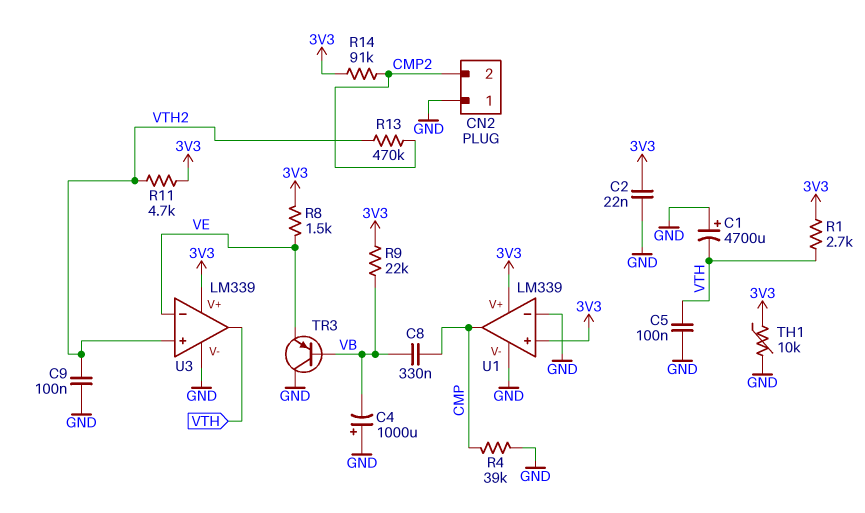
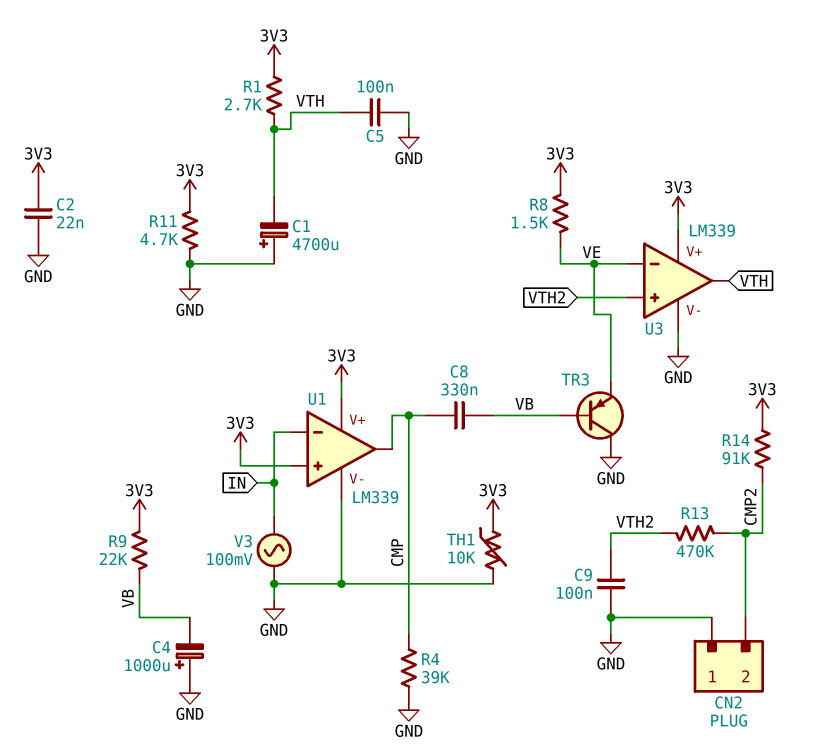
R11: 4.7k (3V3, VTH2) -> 4.7k (3V3, GND)
U1 pin in-: GND -> IN
V3: none -> AC 100mV (GND, IN)

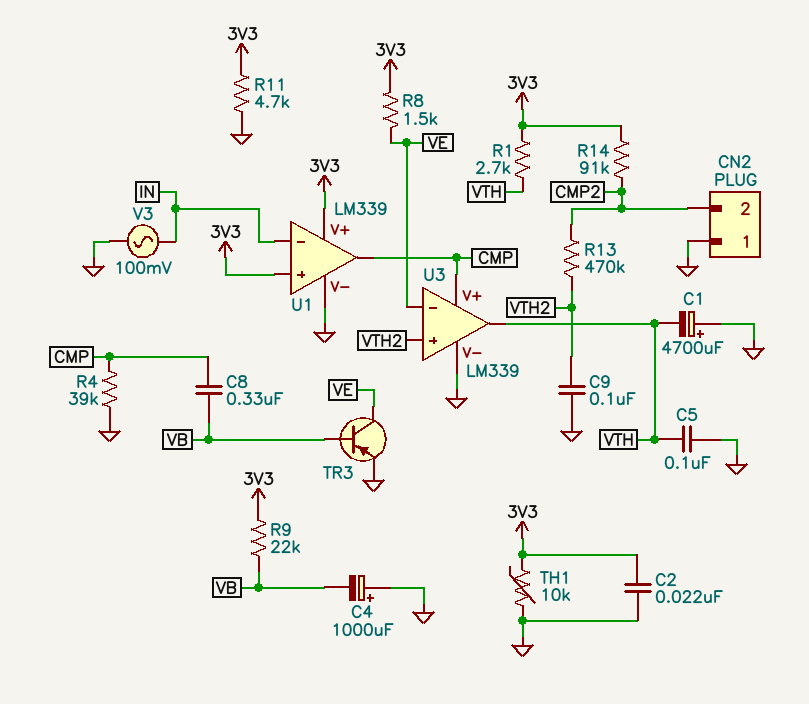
TR3: PNP (B VB, C GND, E VE) -> PNP (B VB, C VE, E GND)
U3 pin V+: 3V3 -> CMP

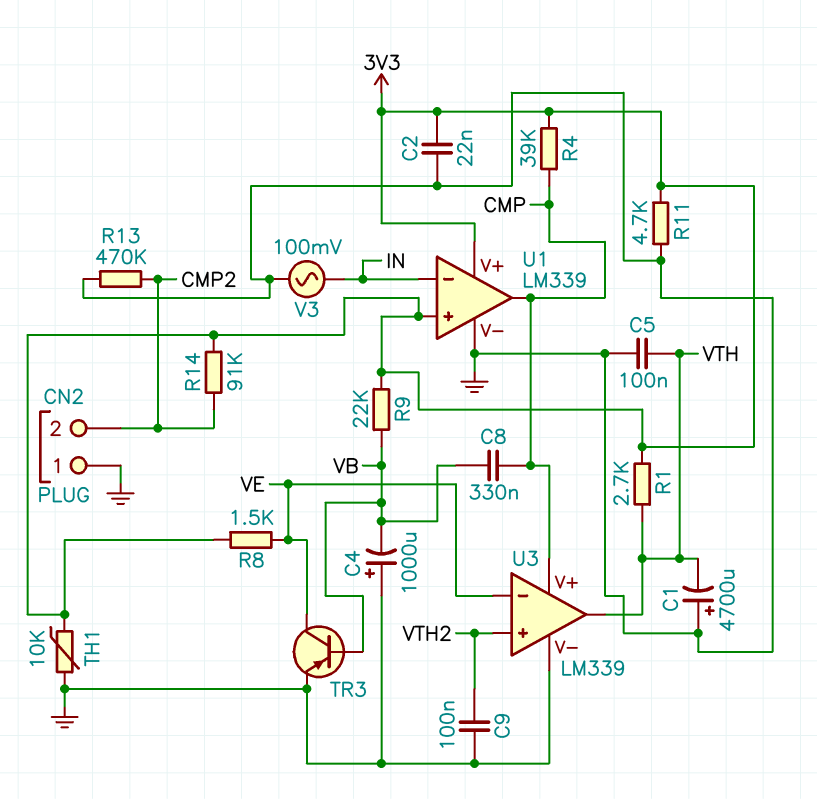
R4: 39k (CMP, GND) -> 39k (3V3, CMP)
R13: 470k (CMP2, VTH2) -> 470k (CMP2, GND)

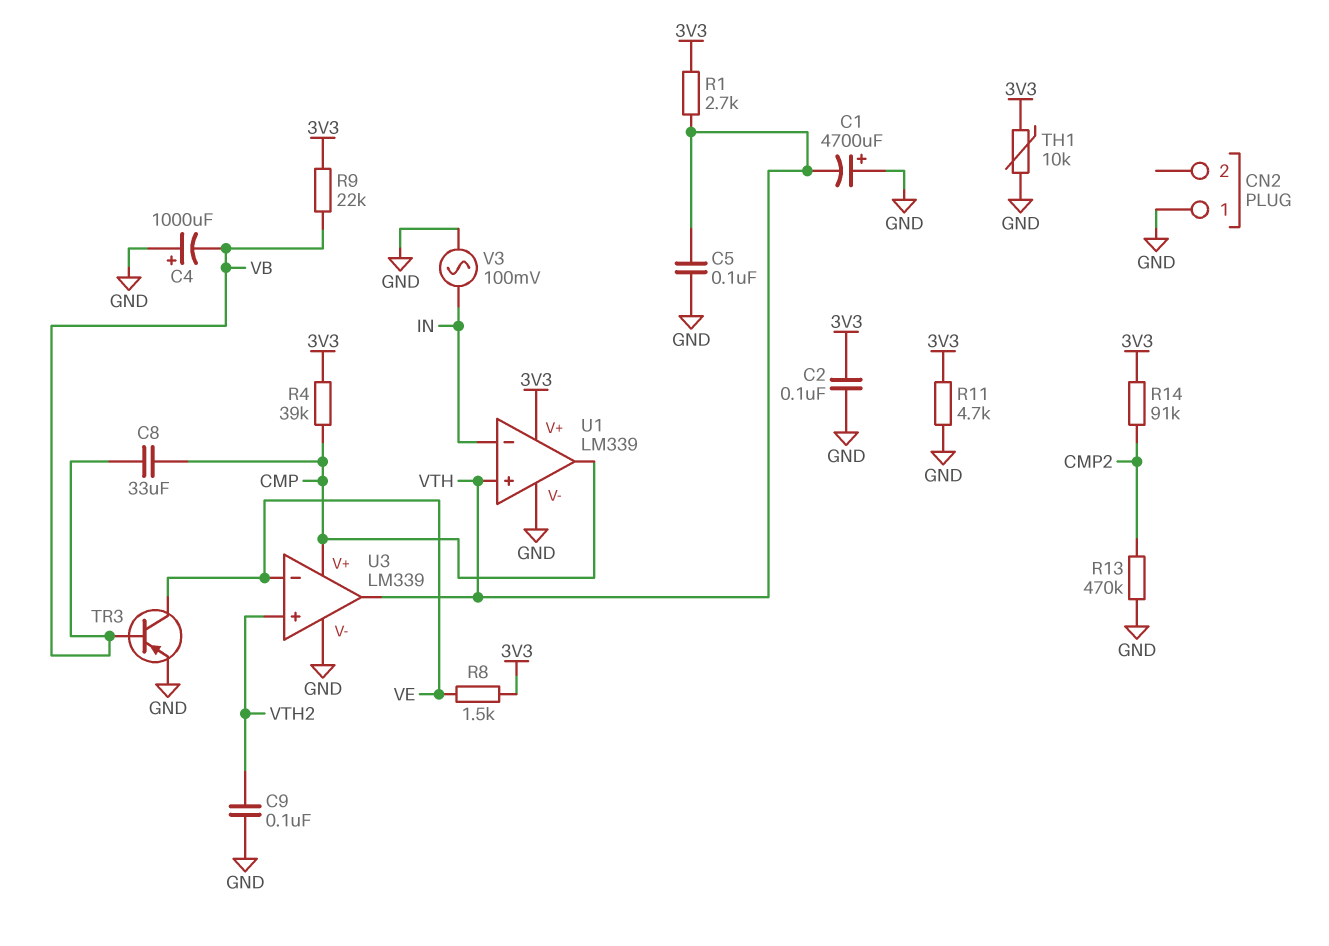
C2: 22nF (3V3, GND) -> 100nF (3V3, GND)
C8: 330nF (CMP, VB) -> 33uF (CMP, VB)
CN2 pin 2: CMP2 -> none
U1 pin in+: 3V3 -> VTH

